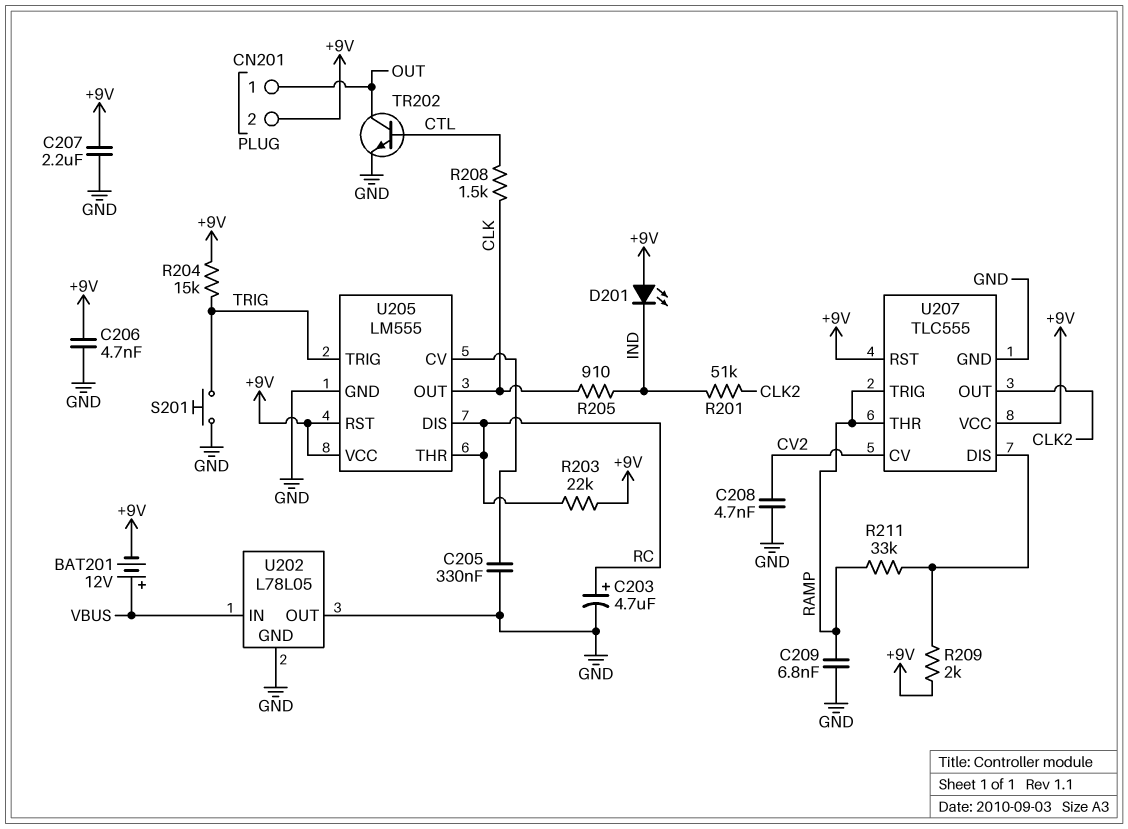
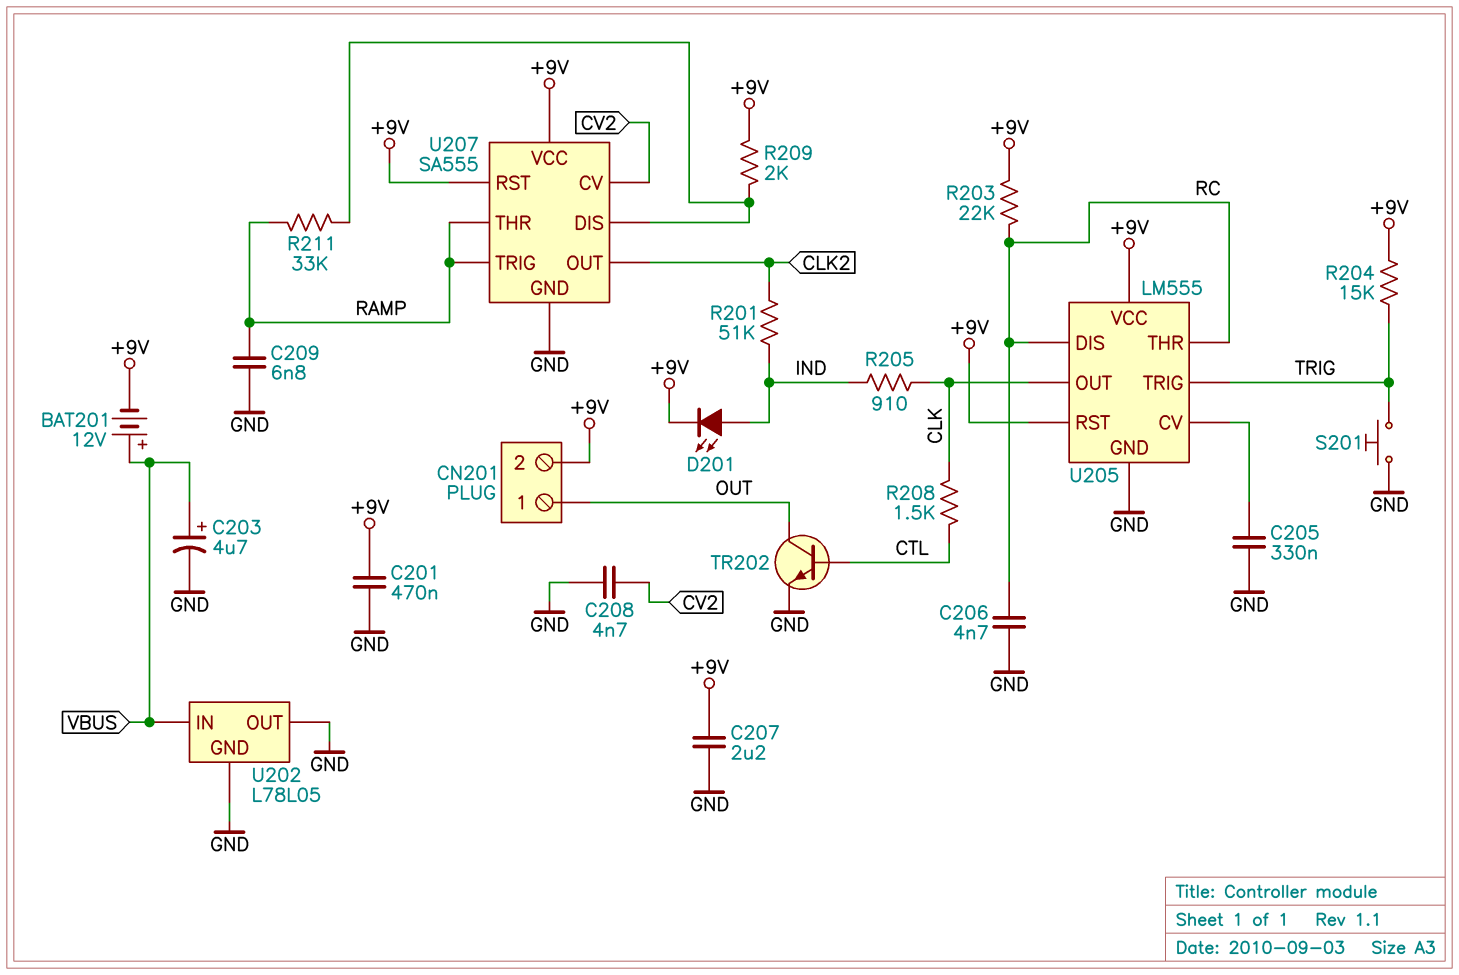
C201: none -> 470nF (+9V, GND)
C203: 4.7uF (plus RC, minus GND) -> 4.7uF (plus VBUS, minus GND)
C206: 4.7nF (+9V, GND) -> 4.7nF (GND, RC)
D201: LED (A +9V, K IND) -> LED (A IND, K +9V)
U207: TLC555 -> SA555

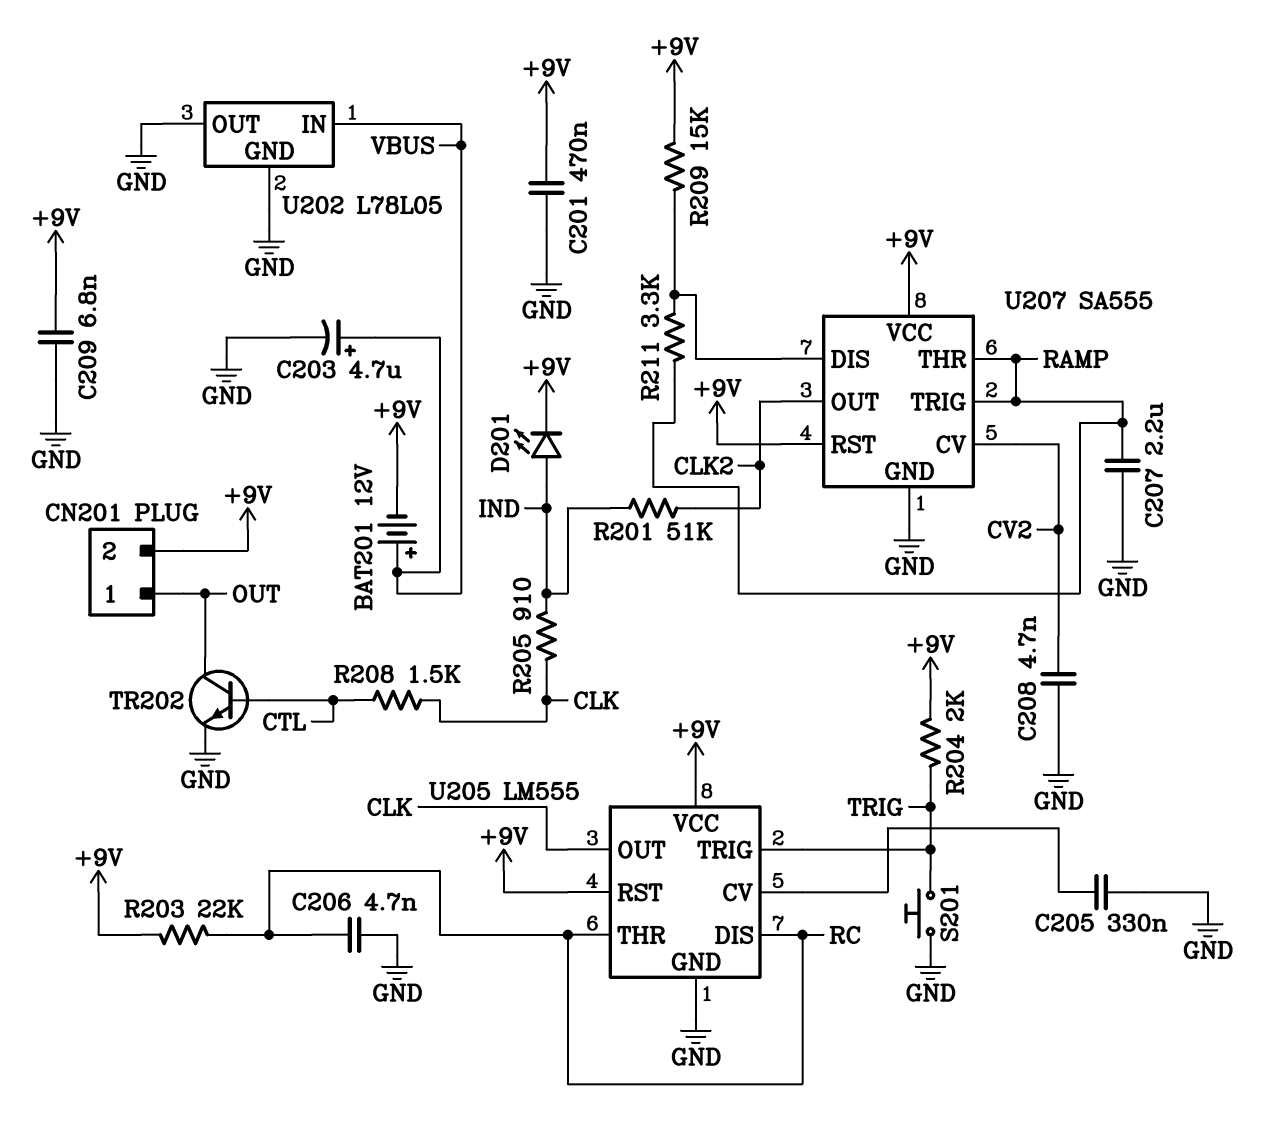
C207: 2.2uF (+9V, GND) -> 2.2uF (GND, RAMP)
C209: 6.8nF (GND, RAMP) -> 6.8nF (+9V, GND)
R204: 15k (+9V, TRIG) -> 2k (+9V, TRIG)
R209: 2k (+9V, U207/DIS) -> 15k (+9V, U207/DIS)
R211: 33k (RAMP, U207/DIS) -> 3.3k (RAMP, U207/DIS)

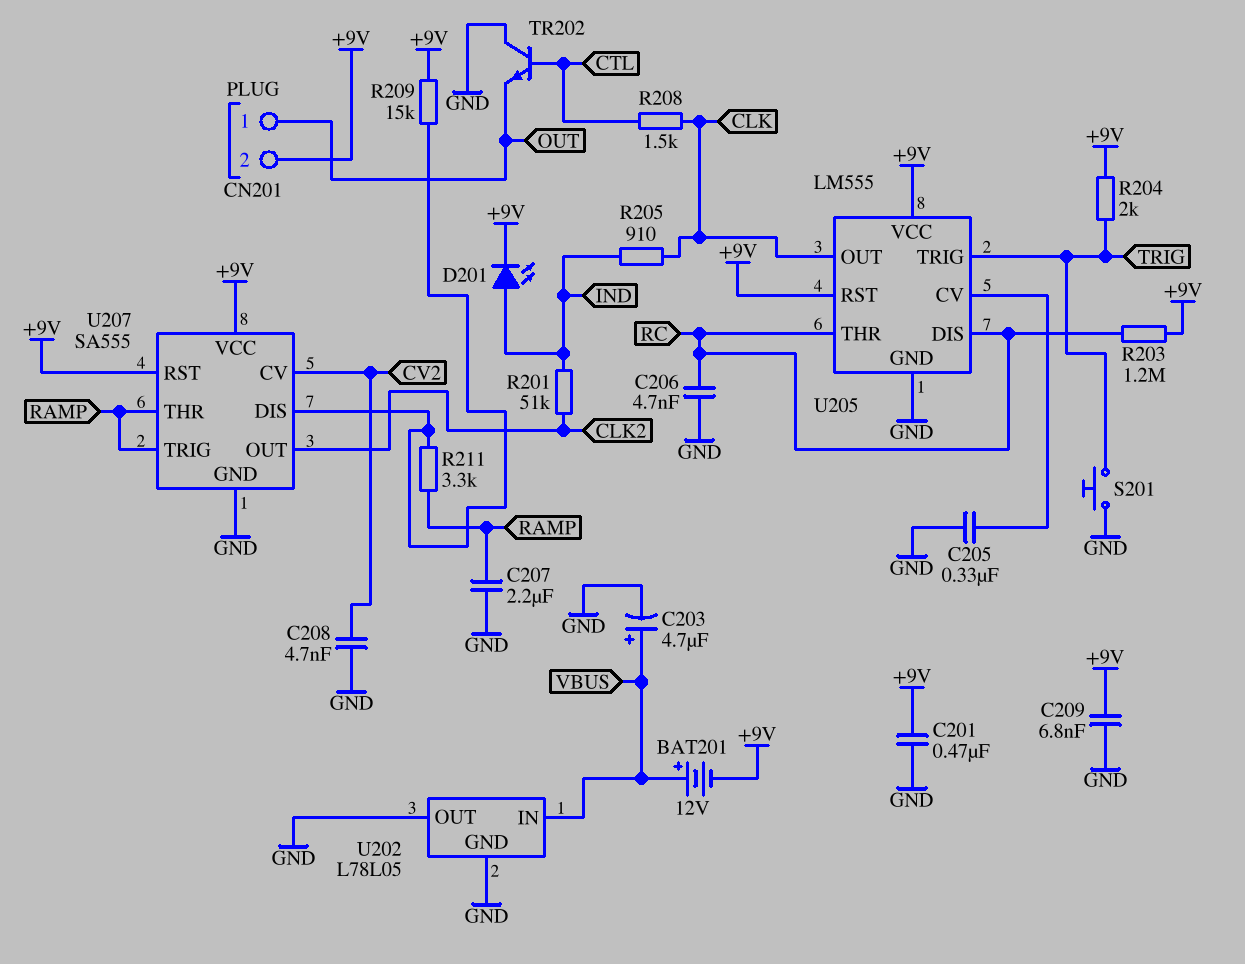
R203: 22k (+9V, RC) -> 1.2M (+9V, RC)
TR202: NPN (B CTL, C OUT, E GND) -> NPN (B CTL, C GND, E OUT)

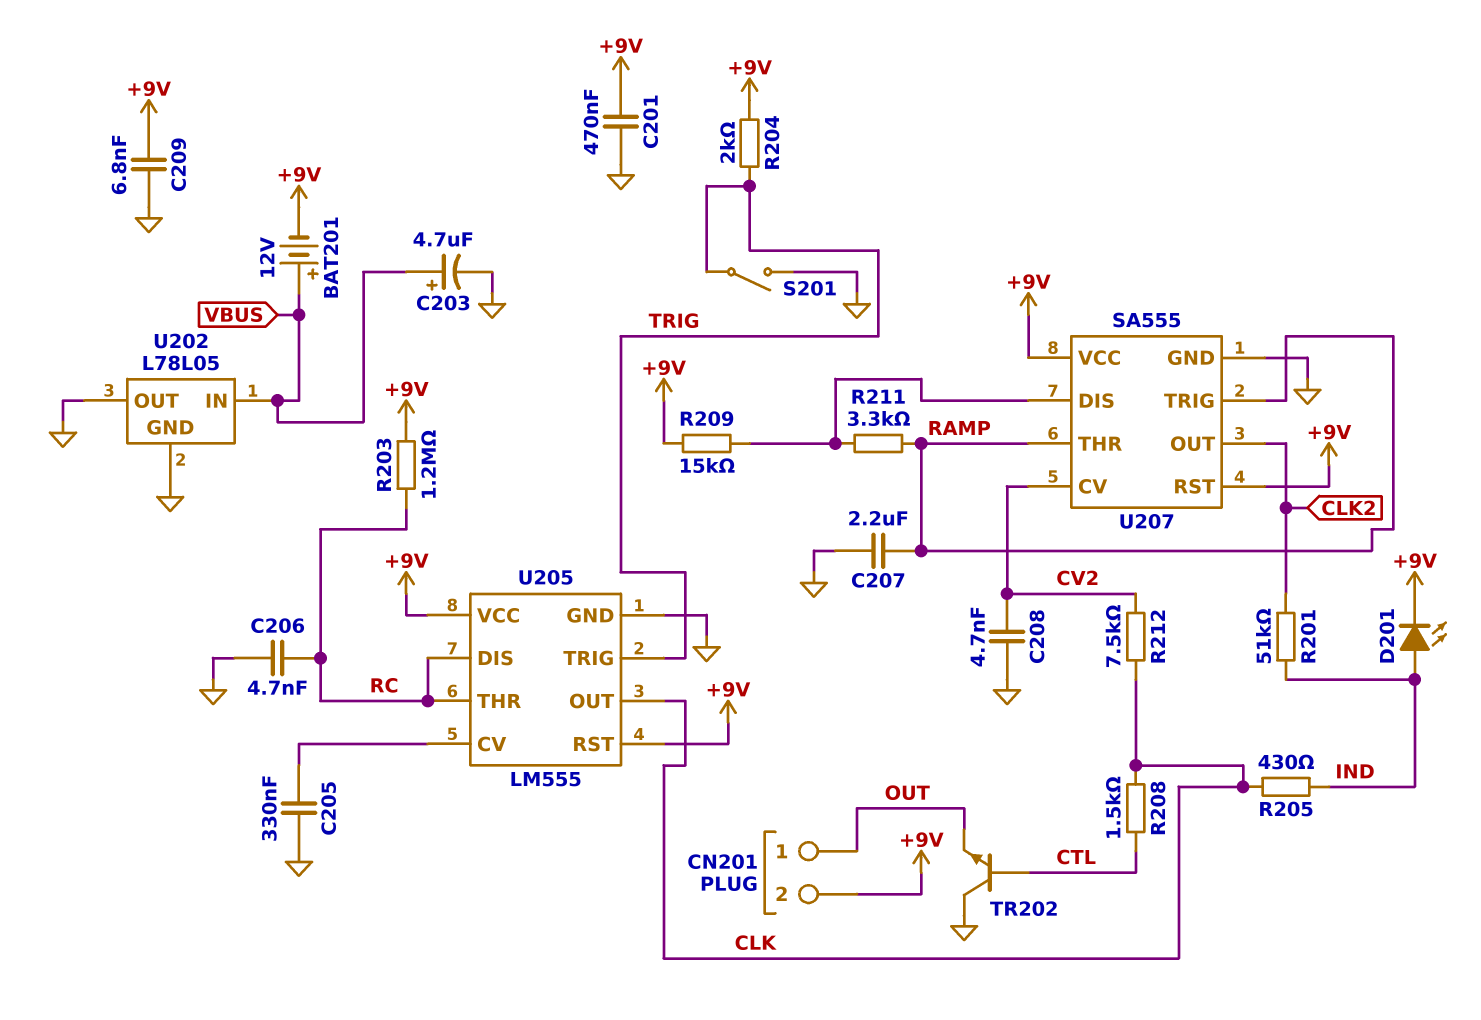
R205: 910 (CLK, IND) -> 430 (CLK, IND)
R212: none -> 7.5k (CLK, CV2)
S201: button (GND, TRIG) -> switch (GND, TRIG)

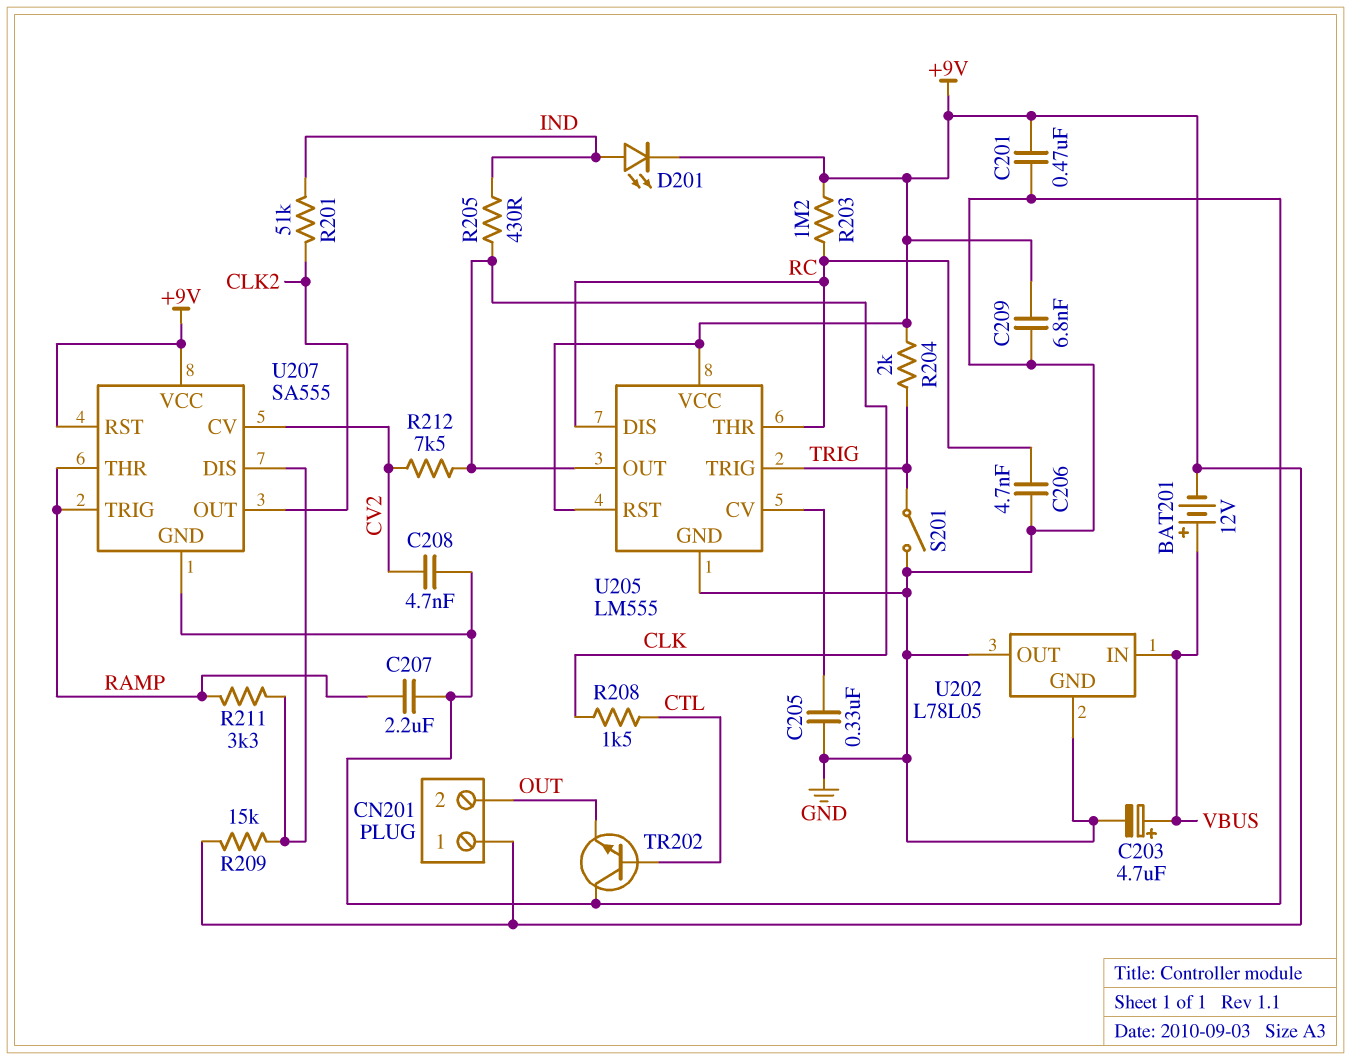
CN201 pin 1: OUT -> +9V
CN201 pin 2: +9V -> OUT

